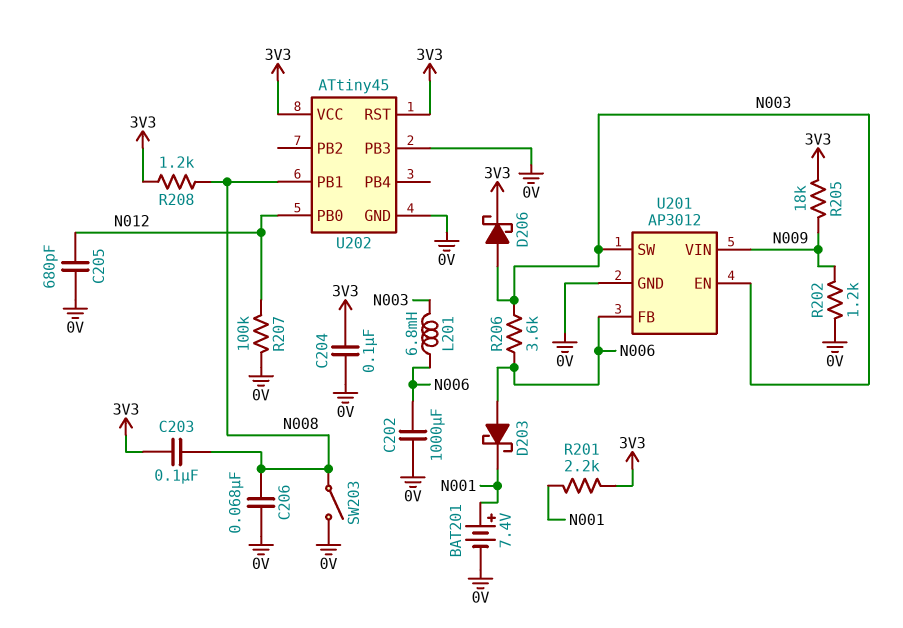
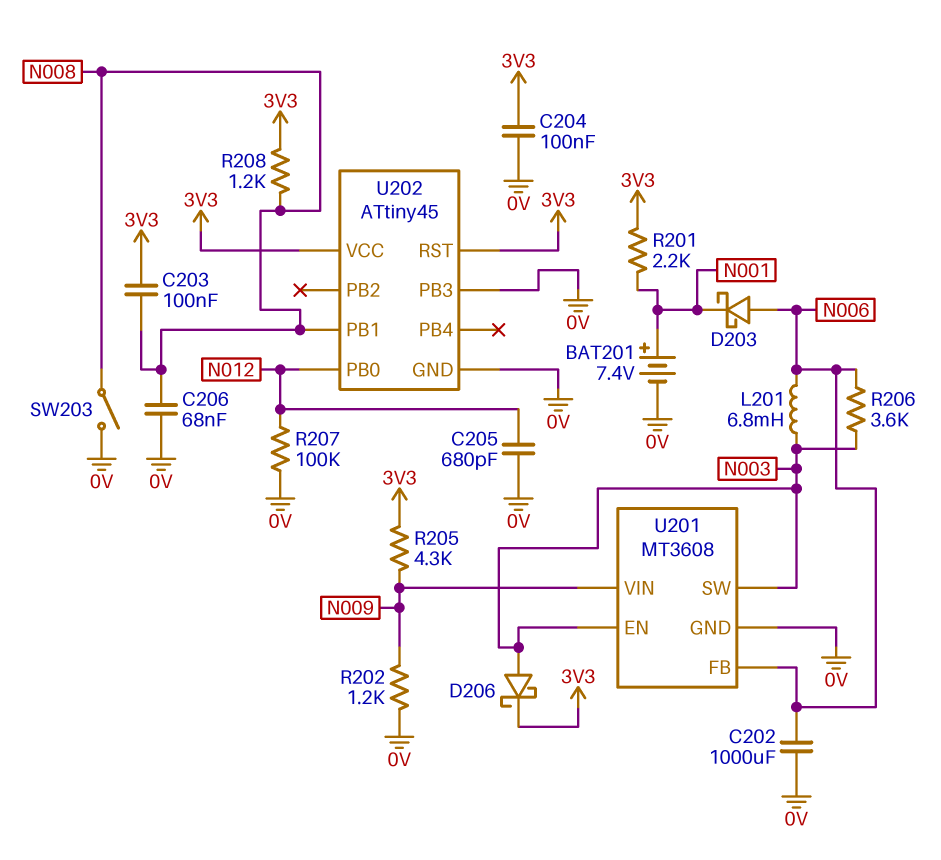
R205: 18k (3V3, N009) -> 4.3k (3V3, N009)
U201: AP3012 -> MT3608

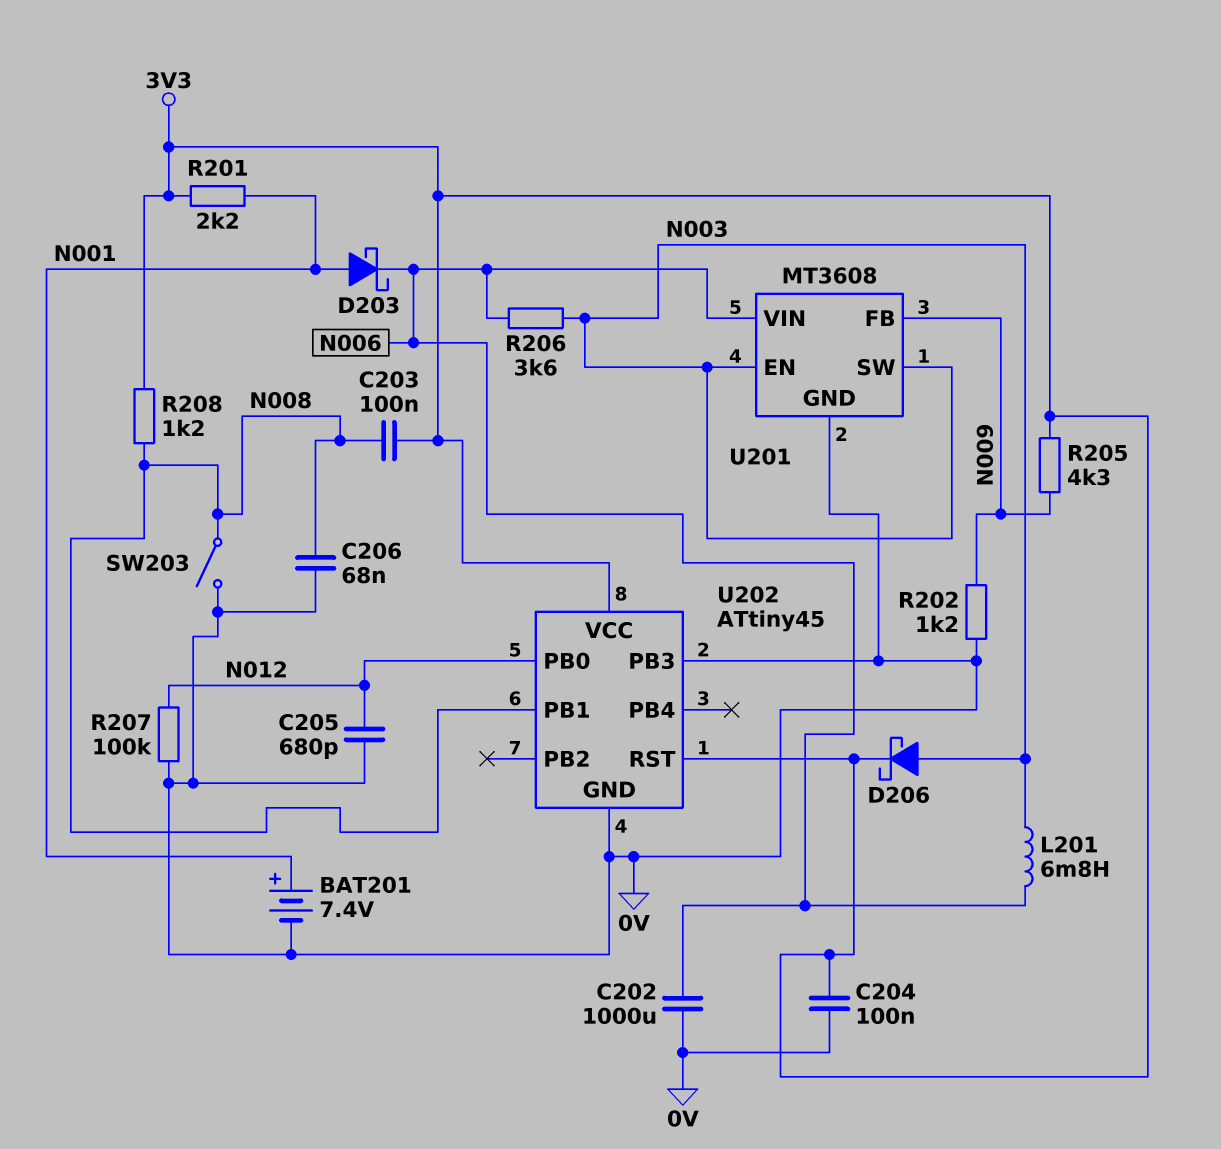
D203: schottky (A N006, K N001) -> schottky (A N001, K N006)
U201 pin FB: N006 -> N009
U201 pin VIN: N009 -> N006

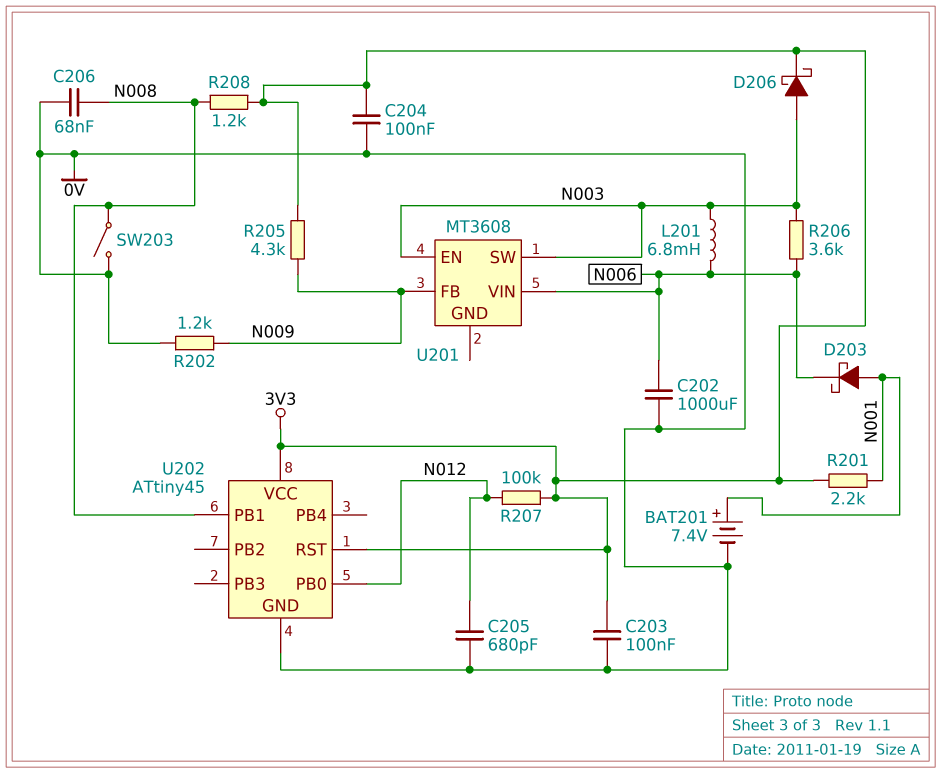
C203: 100nF (3V3, N008) -> 100nF (0V, 3V3)
R207: 100k (0V, N012) -> 100k (3V3, N012)
U201 pin GND: 0V -> none
U202 pin PB3: 0V -> none

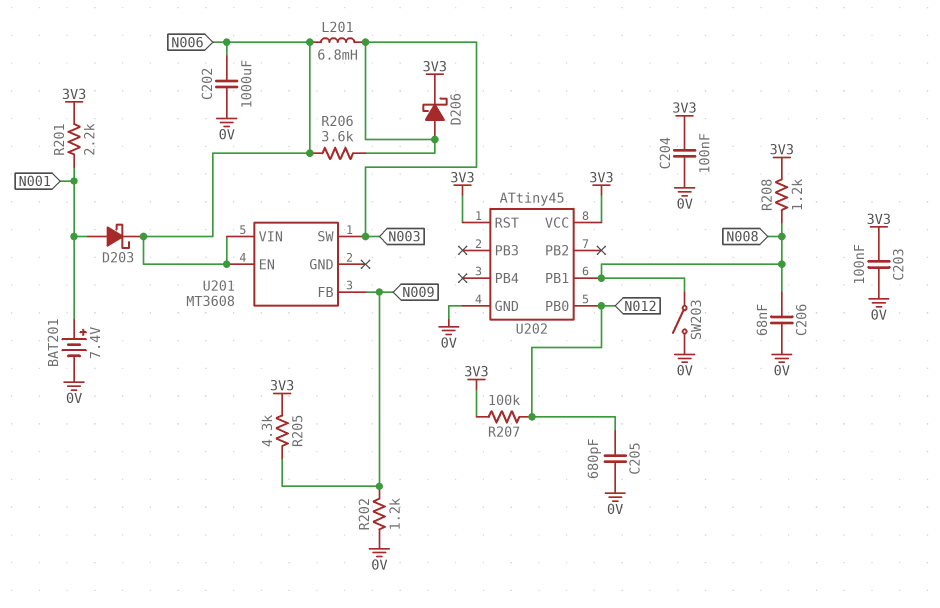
U201 pin EN: N003 -> N006

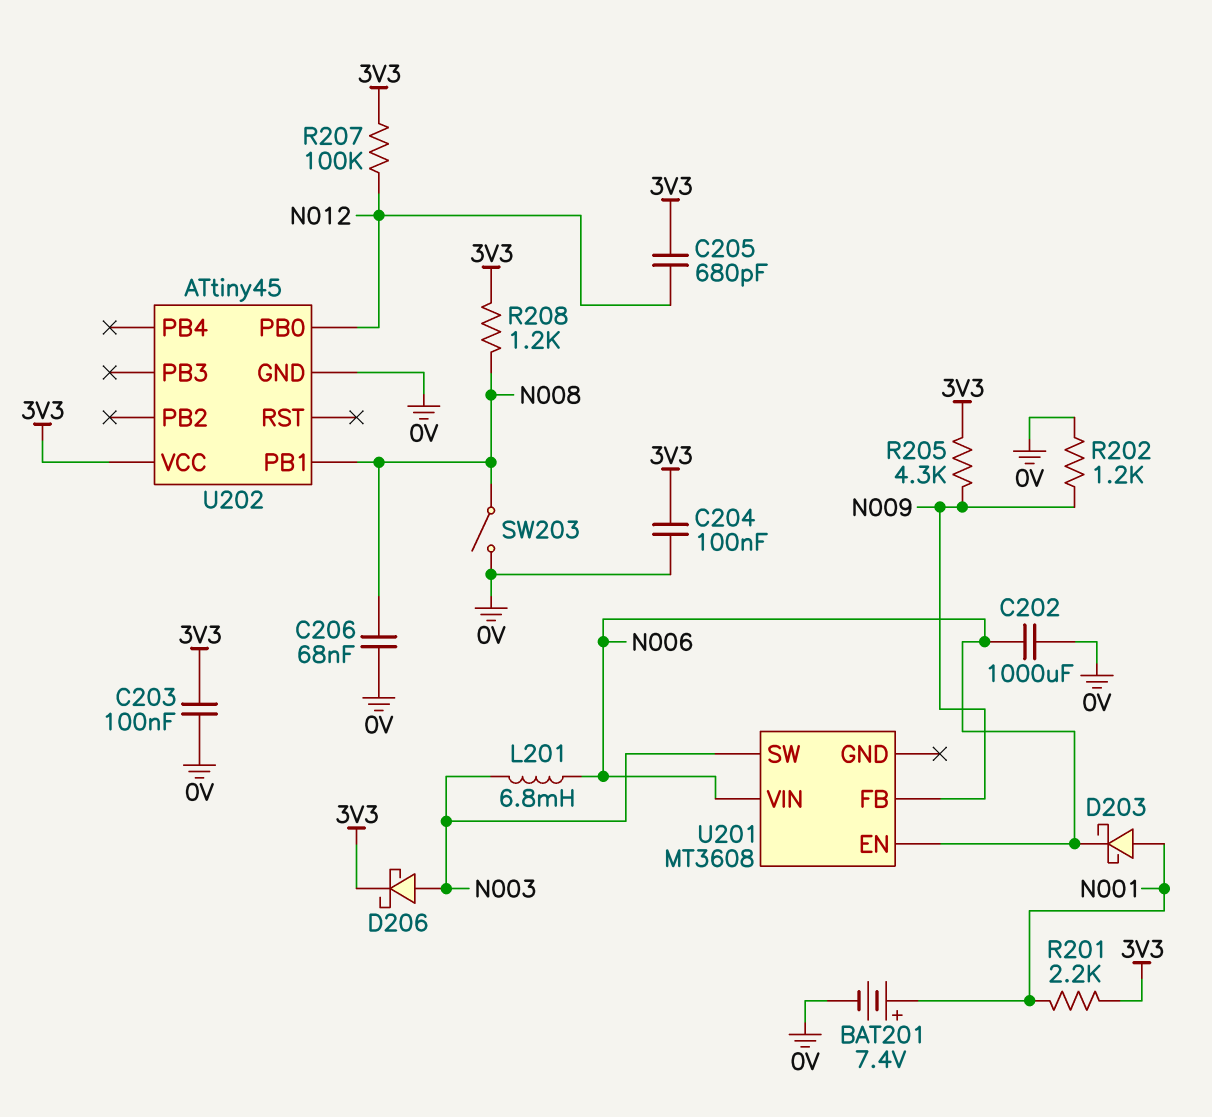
C205: 680pF (0V, N012) -> 680pF (3V3, N012)
R206: 3.6k (N003, N006) -> none
U202 pin RST: 3V3 -> none

